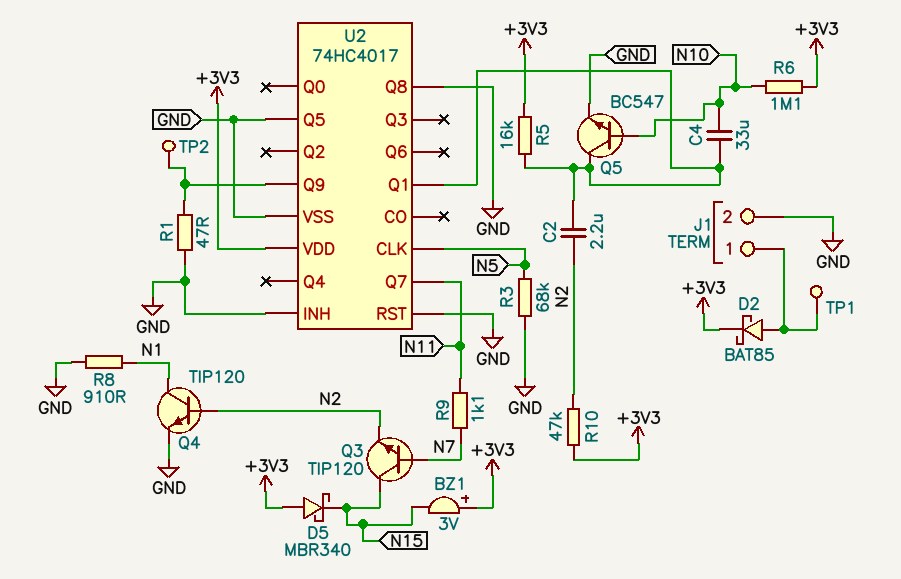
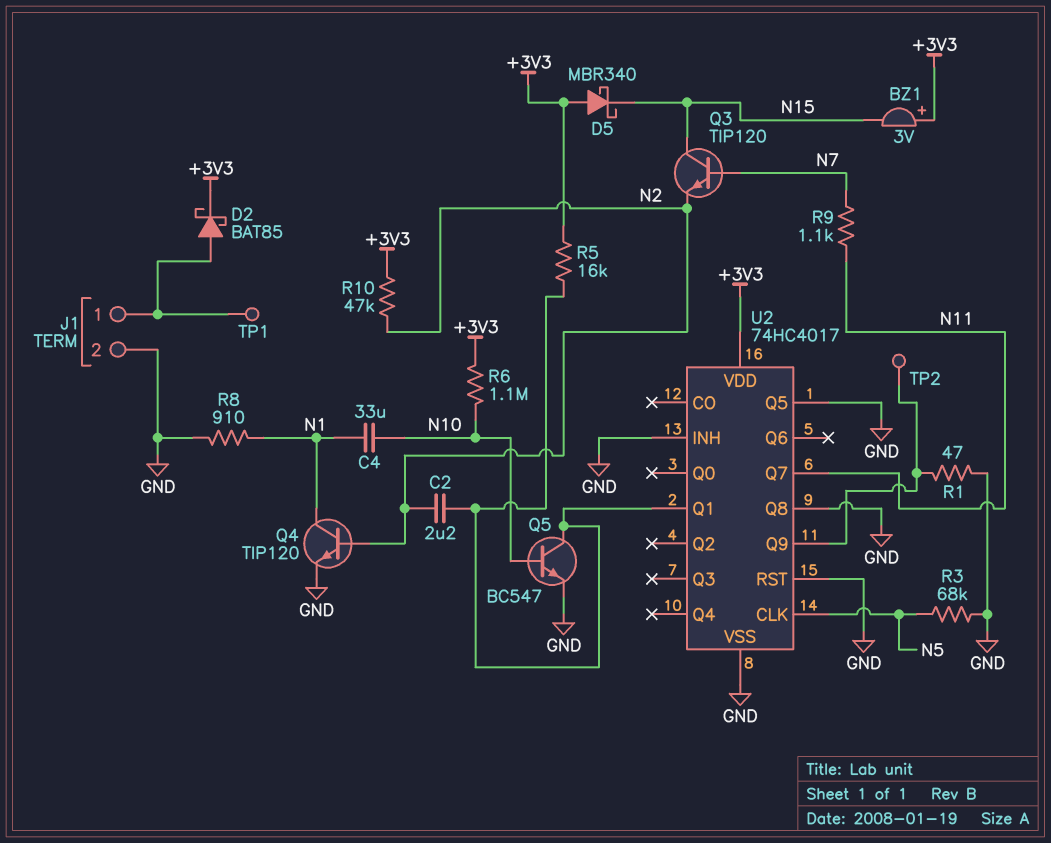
C4: 33uF (N10, U2/Q1) -> 33uF (N1, N10)

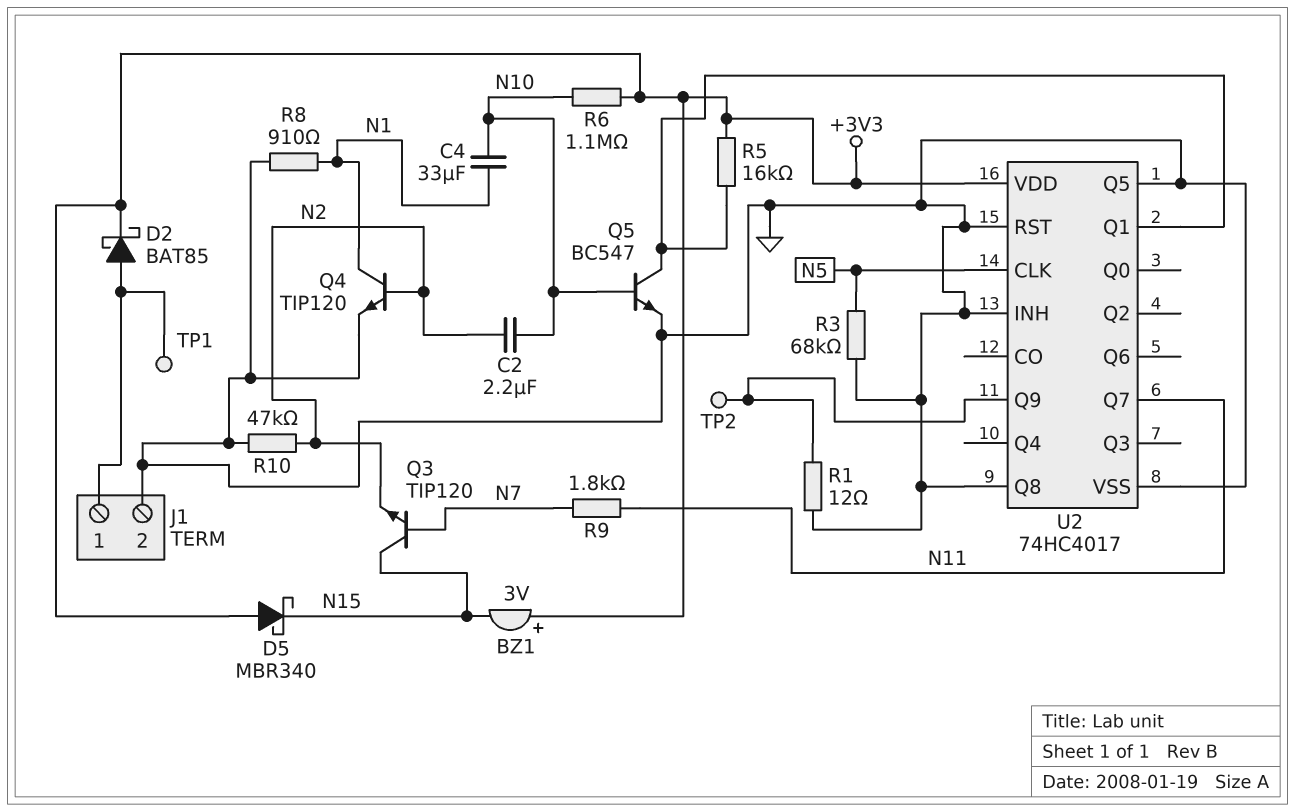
C2: 2.2uF (N2, U2/Q1) -> 2.2uF (N2, N10)
R1: 47 (GND, U2/Q9) -> 12 (GND, U2/Q9)
R9: 1.1k (N7, N11) -> 1.8k (N7, N11)
R10: 47k (+3V3, N2) -> 47k (GND, N2)

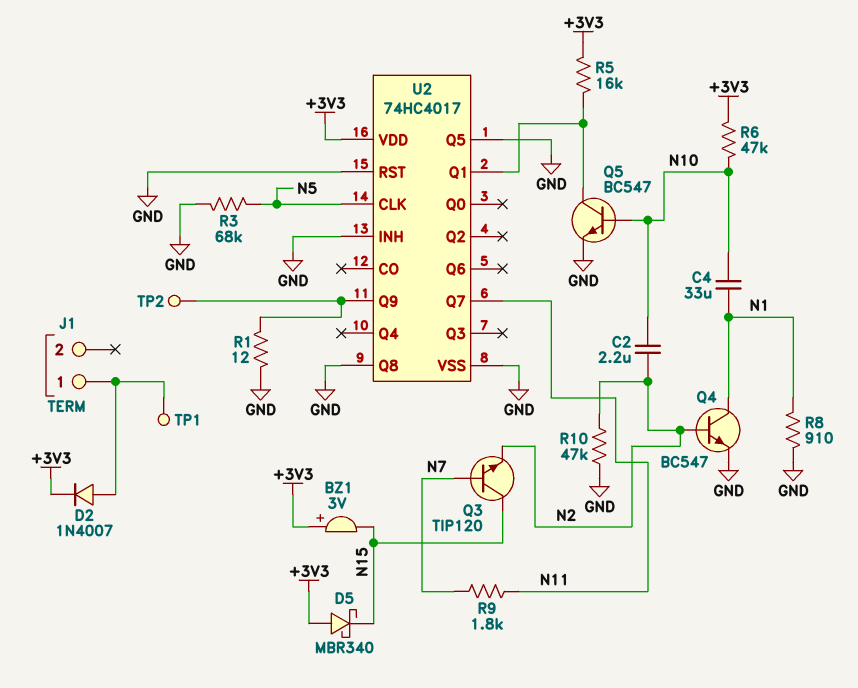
D2: schottky BAT85 (A J1/1, K +3V3) -> diode 1N4007 (A J1/1, K +3V3)
J1 pin 2: GND -> none
Q4: NPN TIP120 (B N2, C N1, E GND) -> NPN BC547 (B N2, C N1, E GND)
R6: 1.1M (+3V3, N10) -> 47k (+3V3, N10)

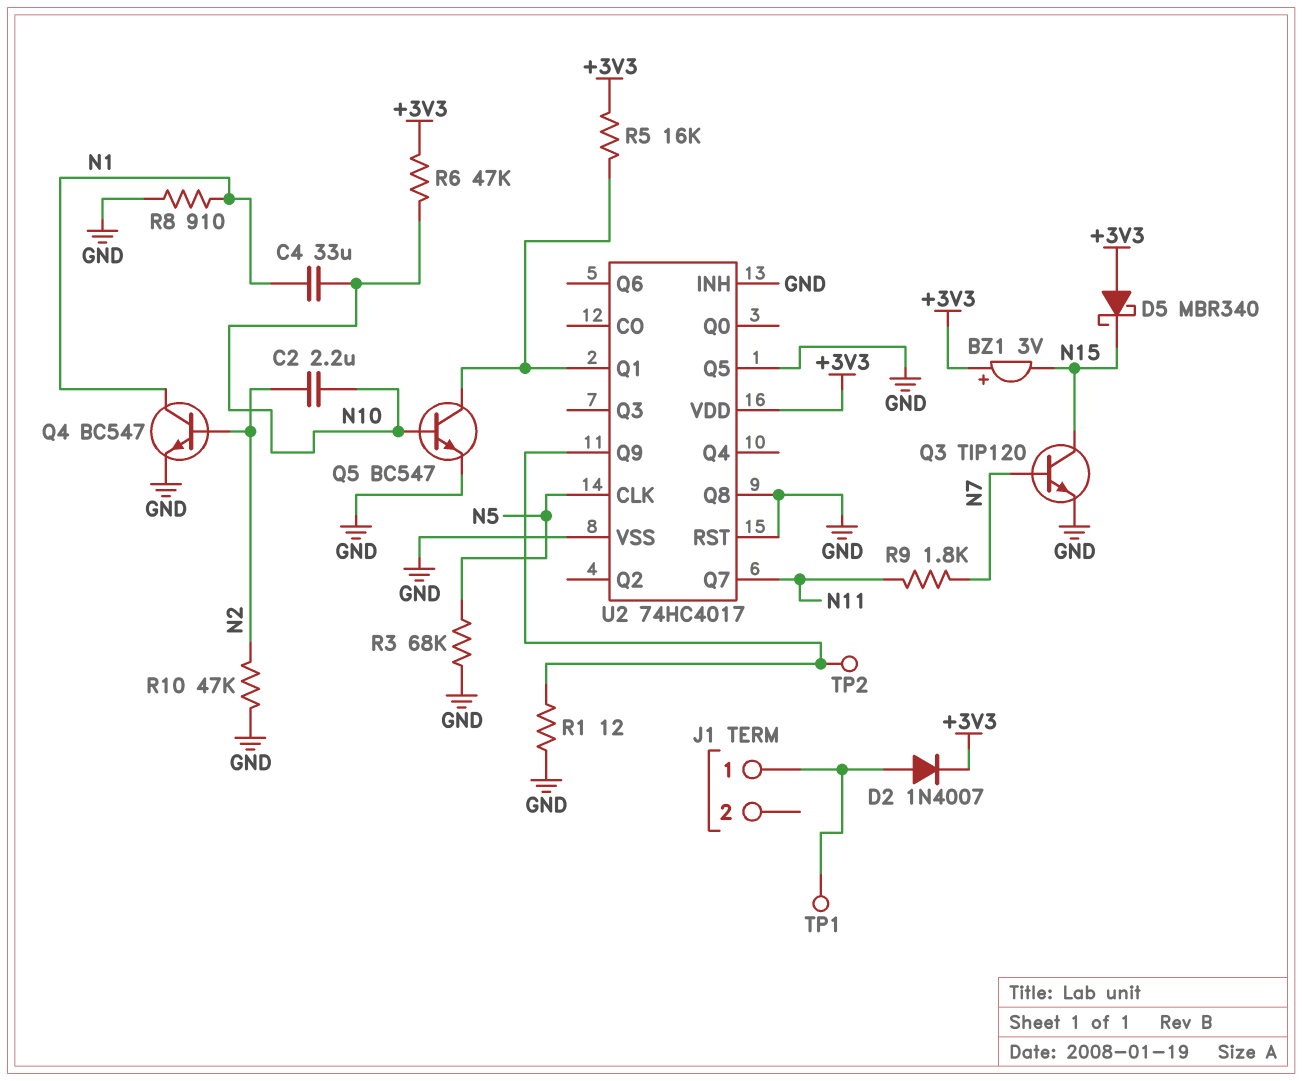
Q3: NPN TIP120 (B N7, C N15, E N2) -> NPN TIP120 (B N7, C N15, E GND)

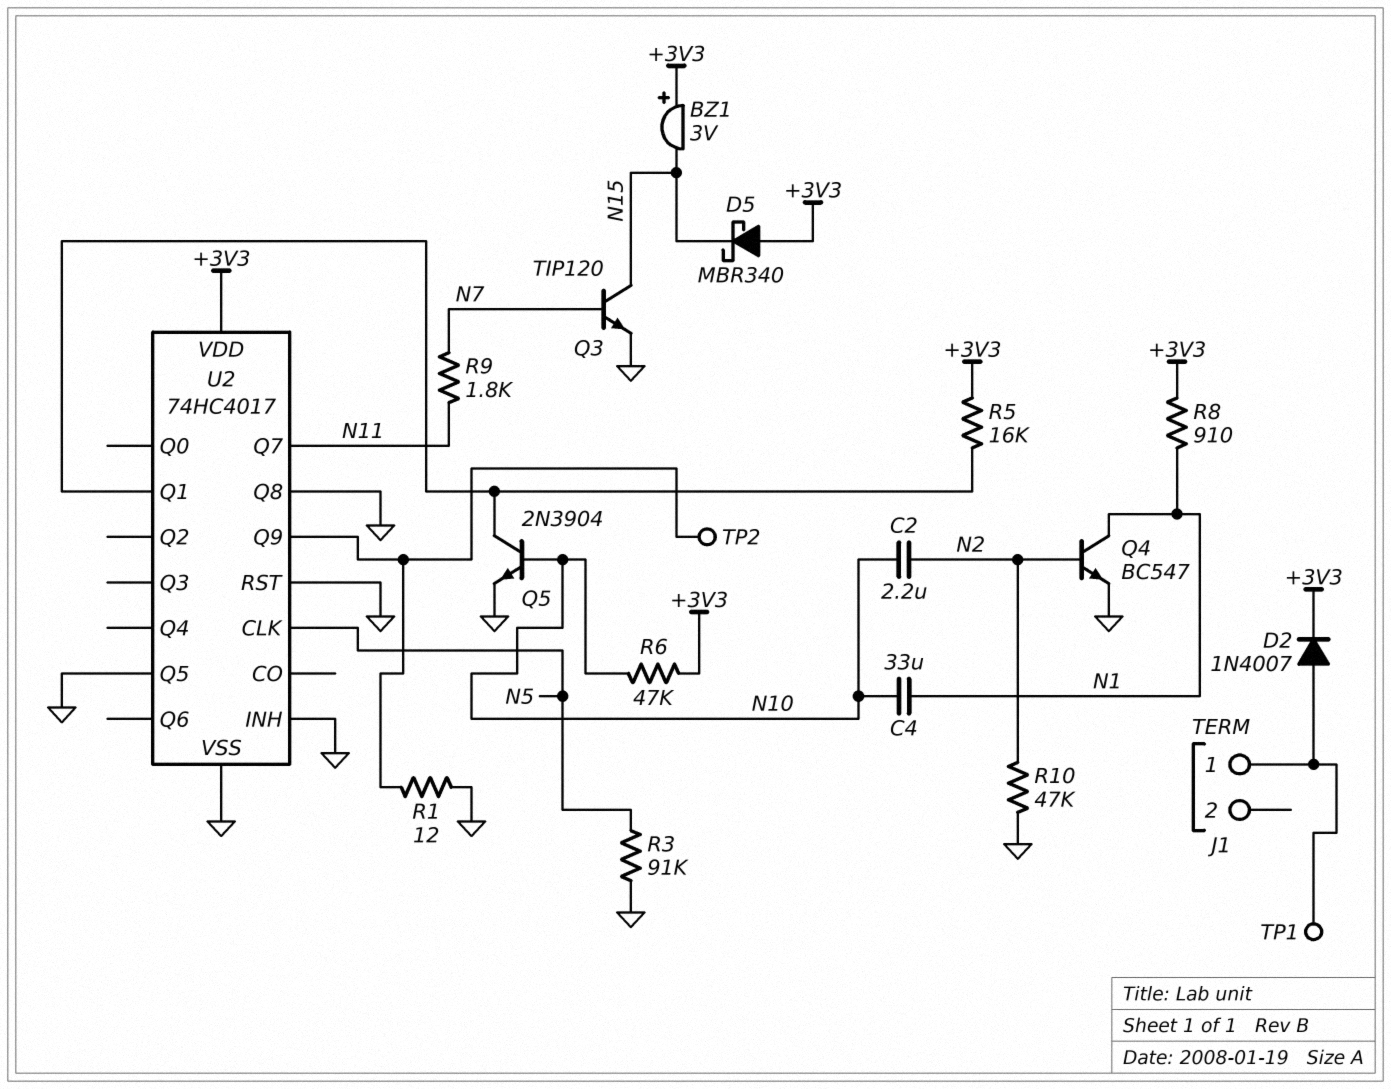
Q5: NPN BC547 (B N10, C U2/Q1, E GND) -> NPN 2N3904 (B N10, C U2/Q1, E GND)
R3: 68k (GND, N5) -> 91k (GND, N5)
R8: 910 (GND, N1) -> 910 (+3V3, N1)

